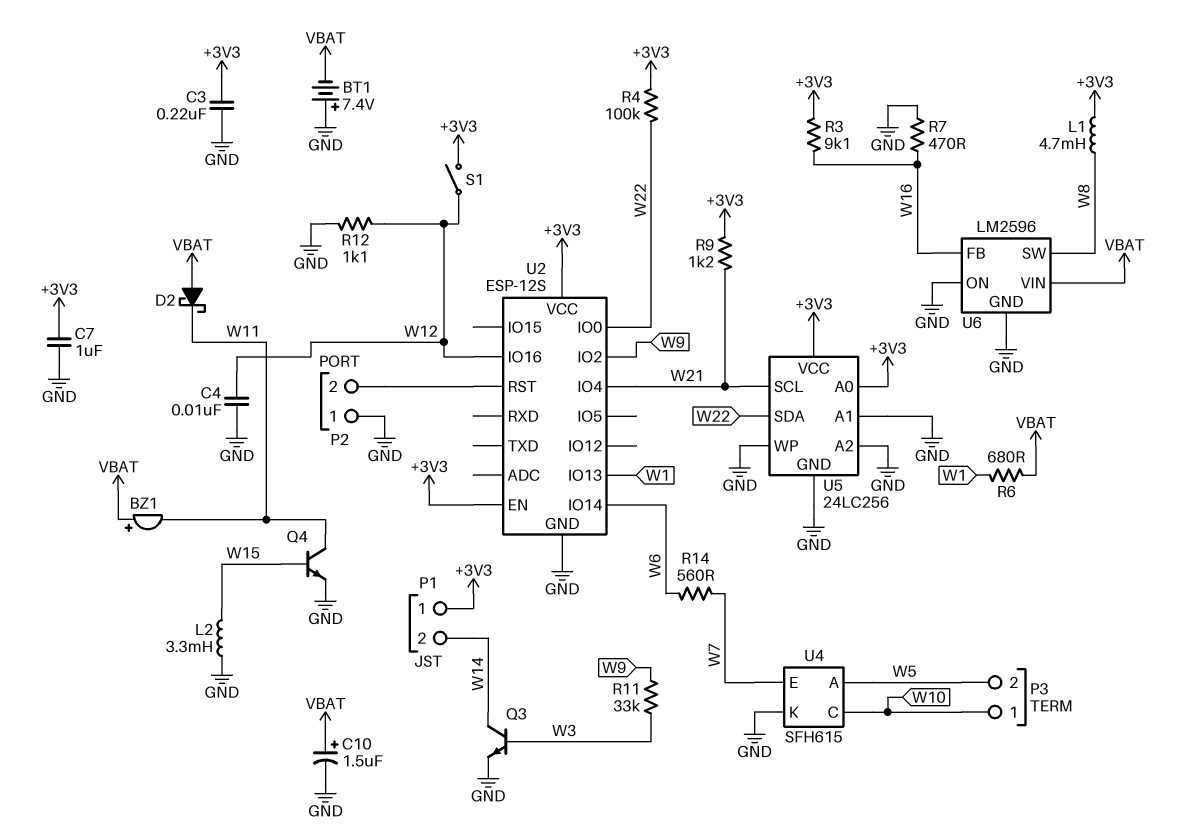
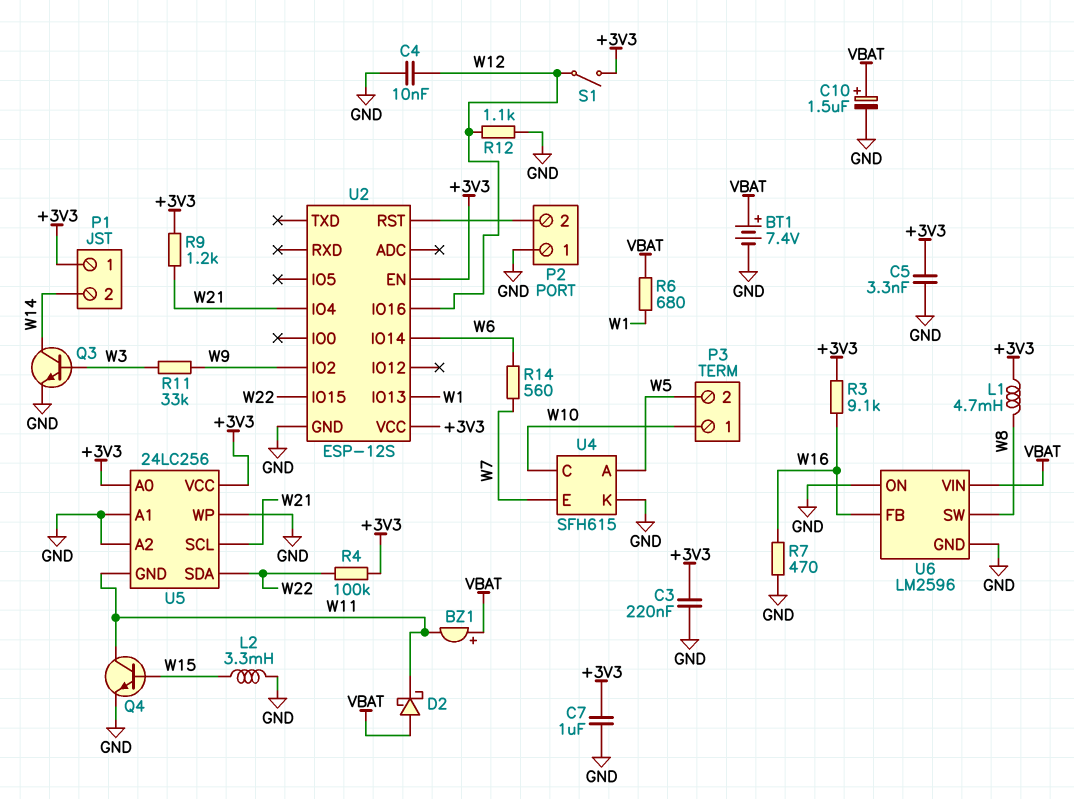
BT1: 7.4V (plus GND, minus VBAT) -> 7.4V (plus VBAT, minus GND)
C5: none -> 3.3nF (+3V3, GND)
U2 pin IO0: W22 -> none
U2 pin IO15: none -> W22
U5 pin GND: GND -> W11

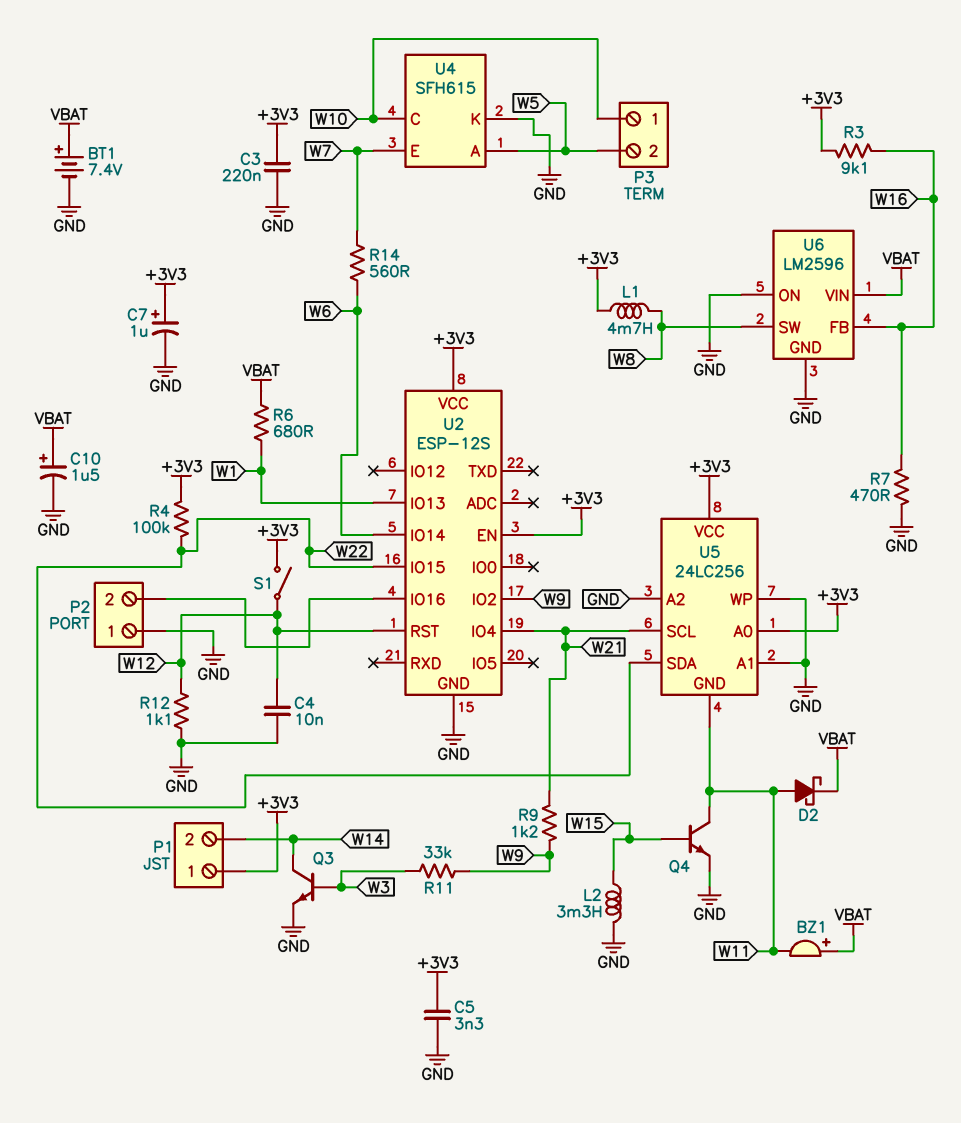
C7: 1uF (+3V3, GND) -> 1uF (plus +3V3, minus GND)
D2: schottky (A VBAT, K W11) -> schottky (A W11, K VBAT)
R9: 1.2k (+3V3, W21) -> 1.2k (W9, W21)
U2 pin IO16: W12 -> P2/2
U2 pin RST: P2/2 -> W12

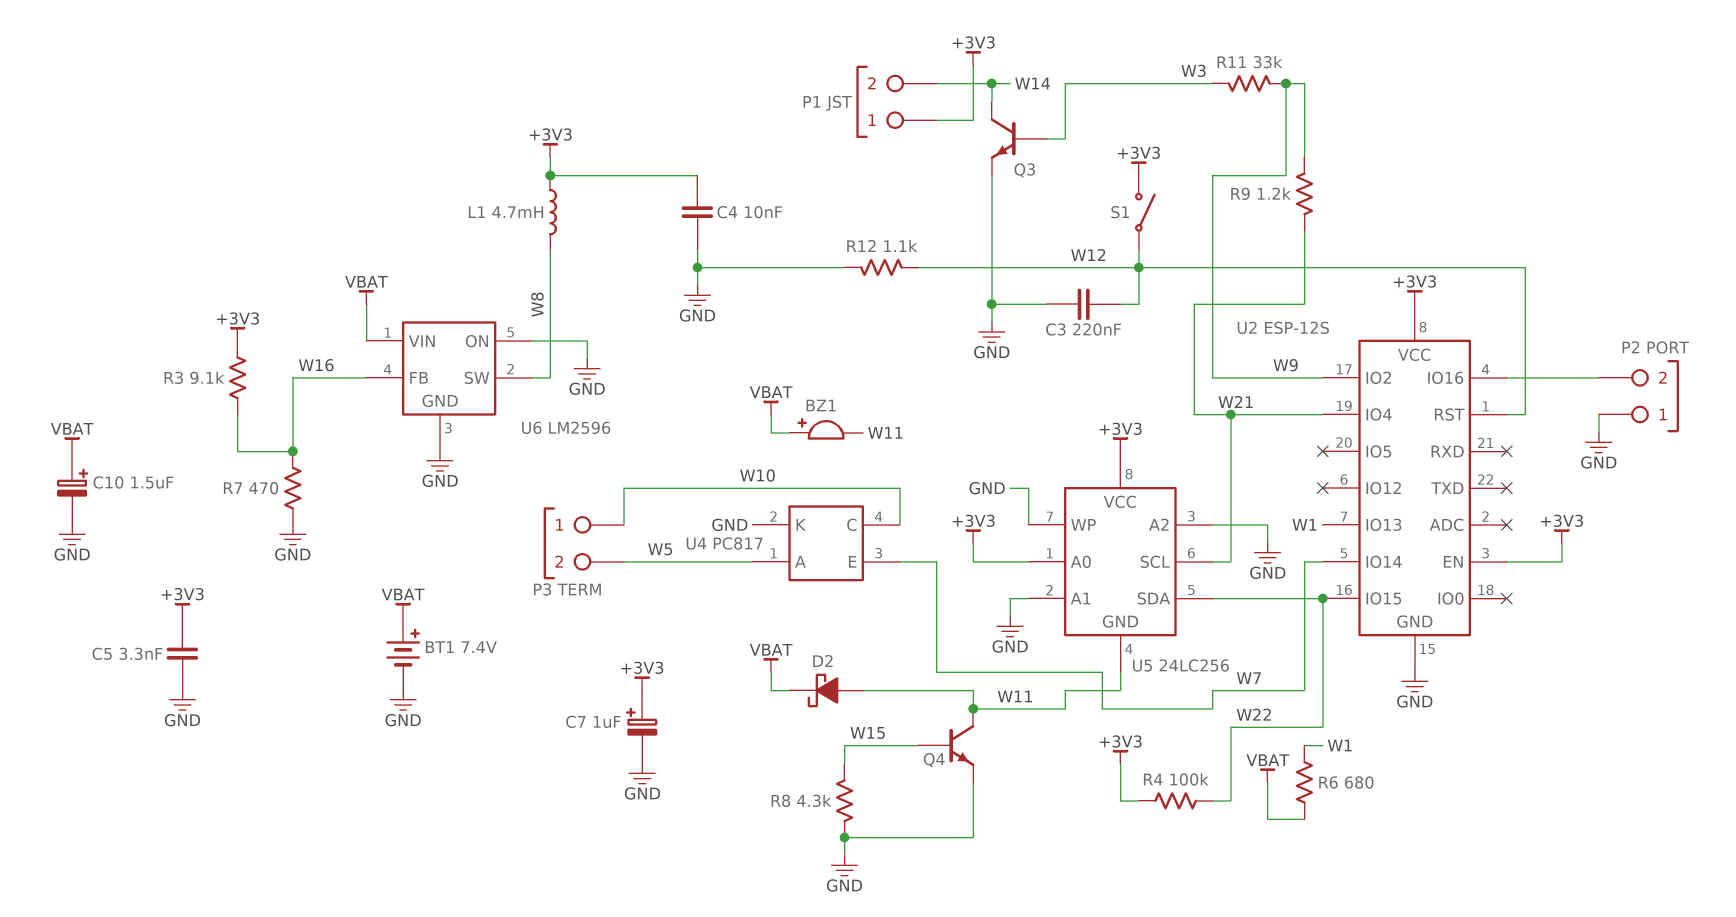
C3: 220nF (+3V3, GND) -> 220nF (GND, W12)
C4: 10nF (GND, W12) -> 10nF (+3V3, GND)
L2: 3.3mH (GND, W15) -> none
R8: none -> 4.3k (GND, W15)
R14: 560 (W6, W7) -> none
U2 pin IO14: W6 -> W7
U4: SFH615 -> PC817

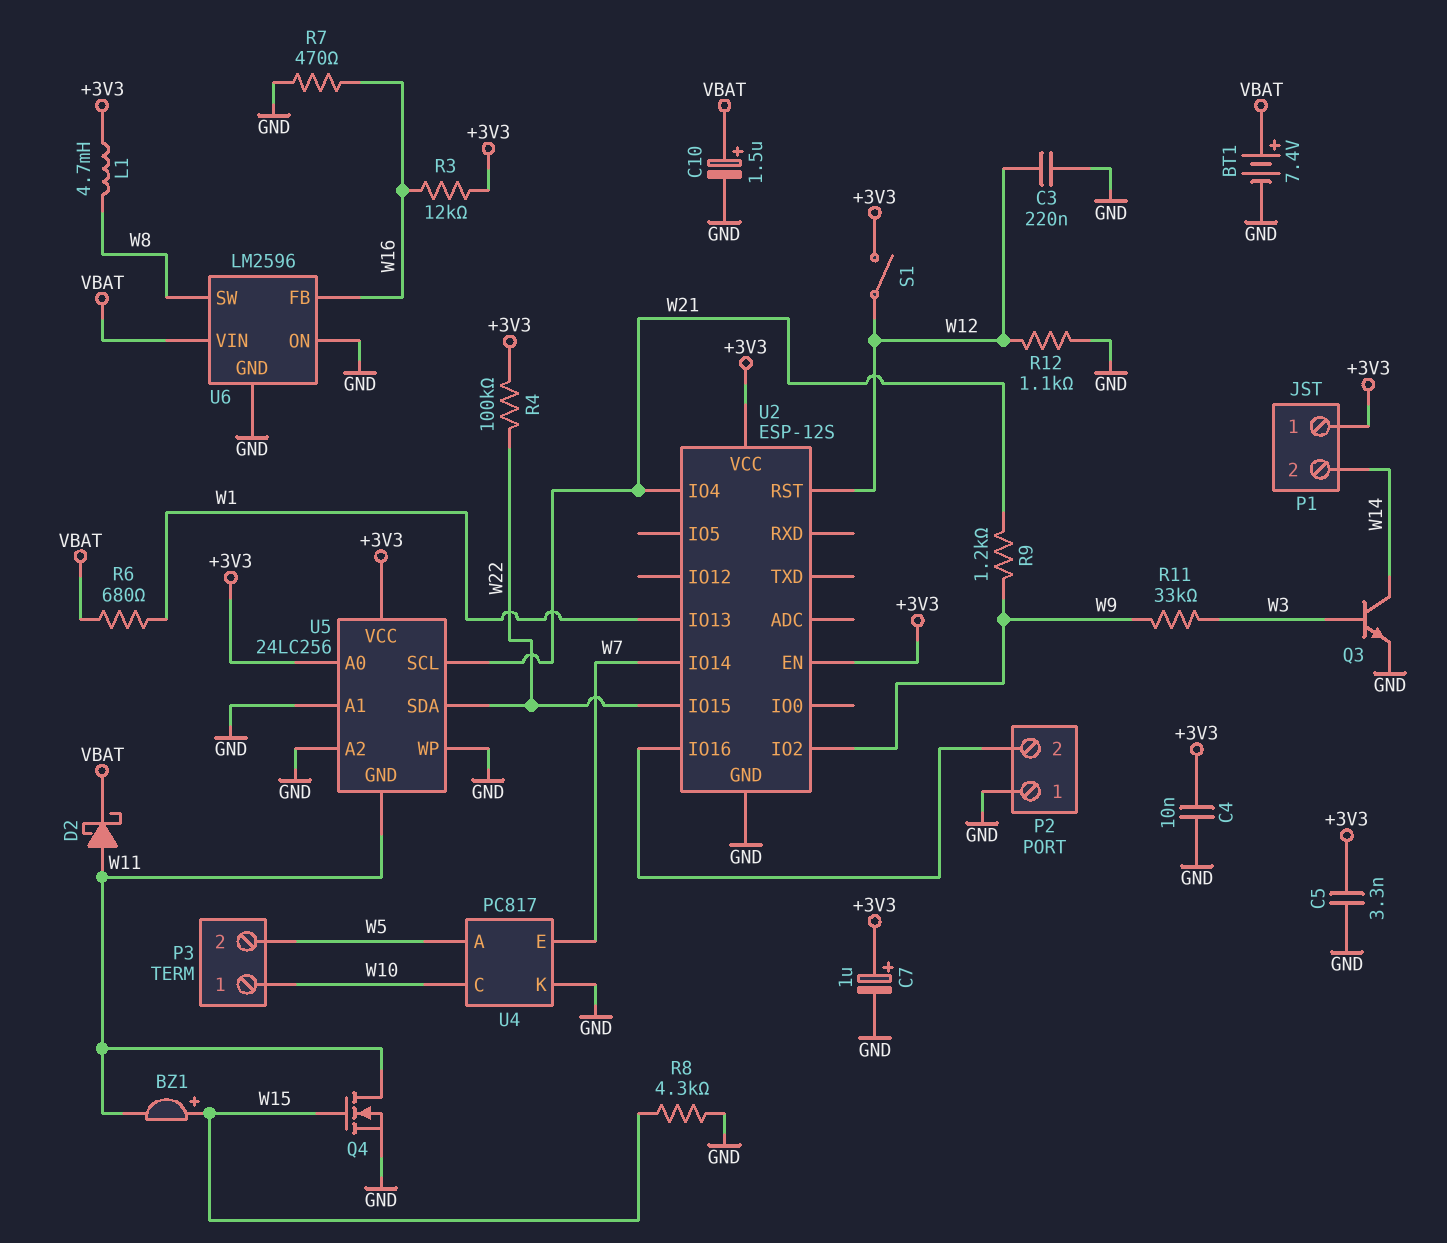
BZ1: buzzer (plus VBAT, minus W11) -> buzzer (plus W15, minus W11)
Q4: NPN (B W15, C W11, E GND) -> NMOS (G W15, D W11, S GND)
R3: 9.1k (+3V3, W16) -> 12k (+3V3, W16)

